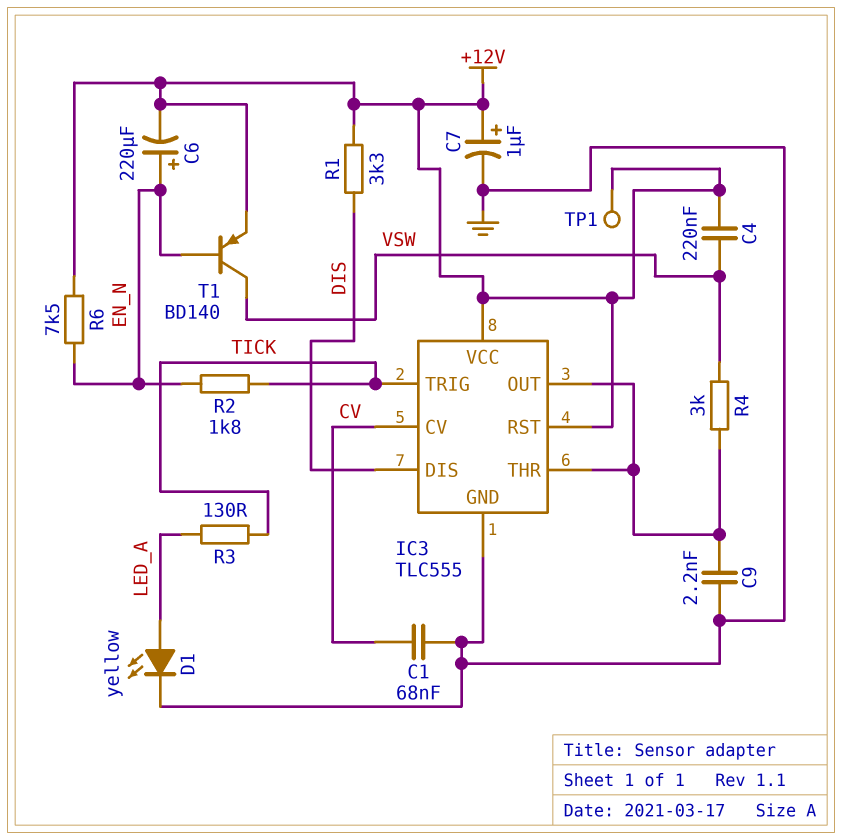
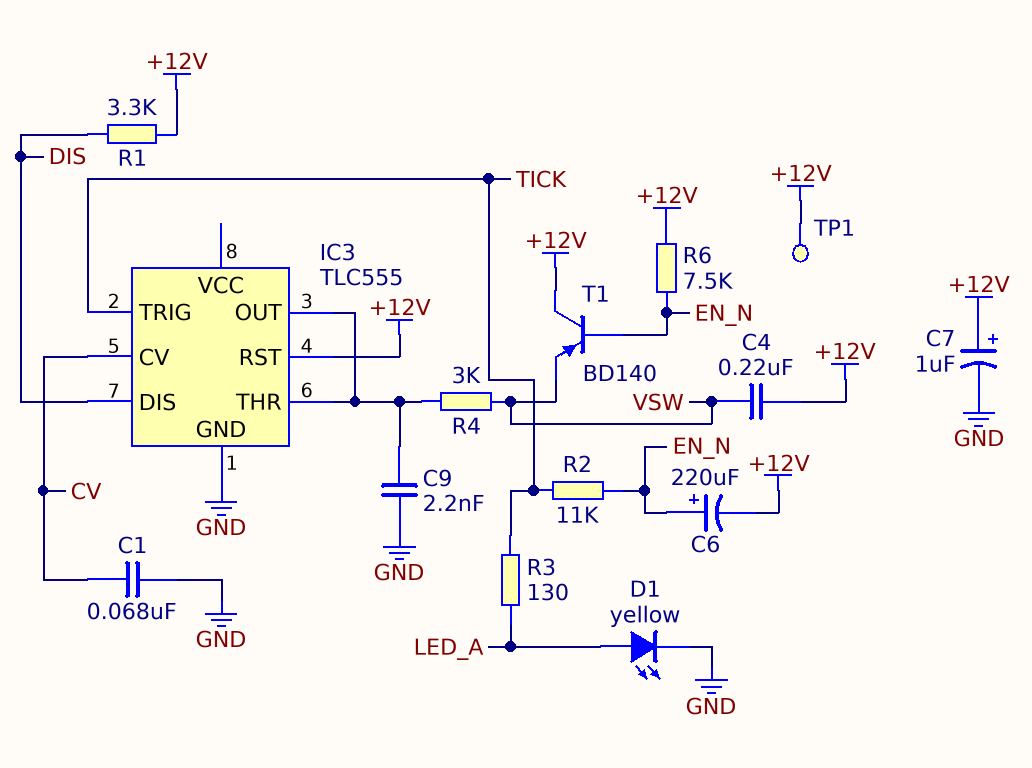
IC3 pin VCC: +12V -> none
R2: 1.8k (EN_N, TICK) -> 11k (EN_N, TICK)
T1: PNP BD140 (B EN_N, C VSW, E +12V) -> PNP BD140 (B EN_N, C +12V, E VSW)

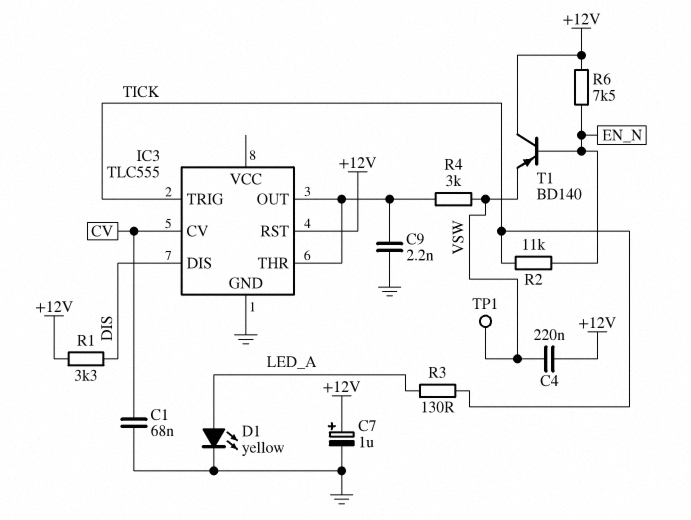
C6: 220uF (plus EN_N, minus +12V) -> none
TP1: test point (+12V) -> test point (VSW)

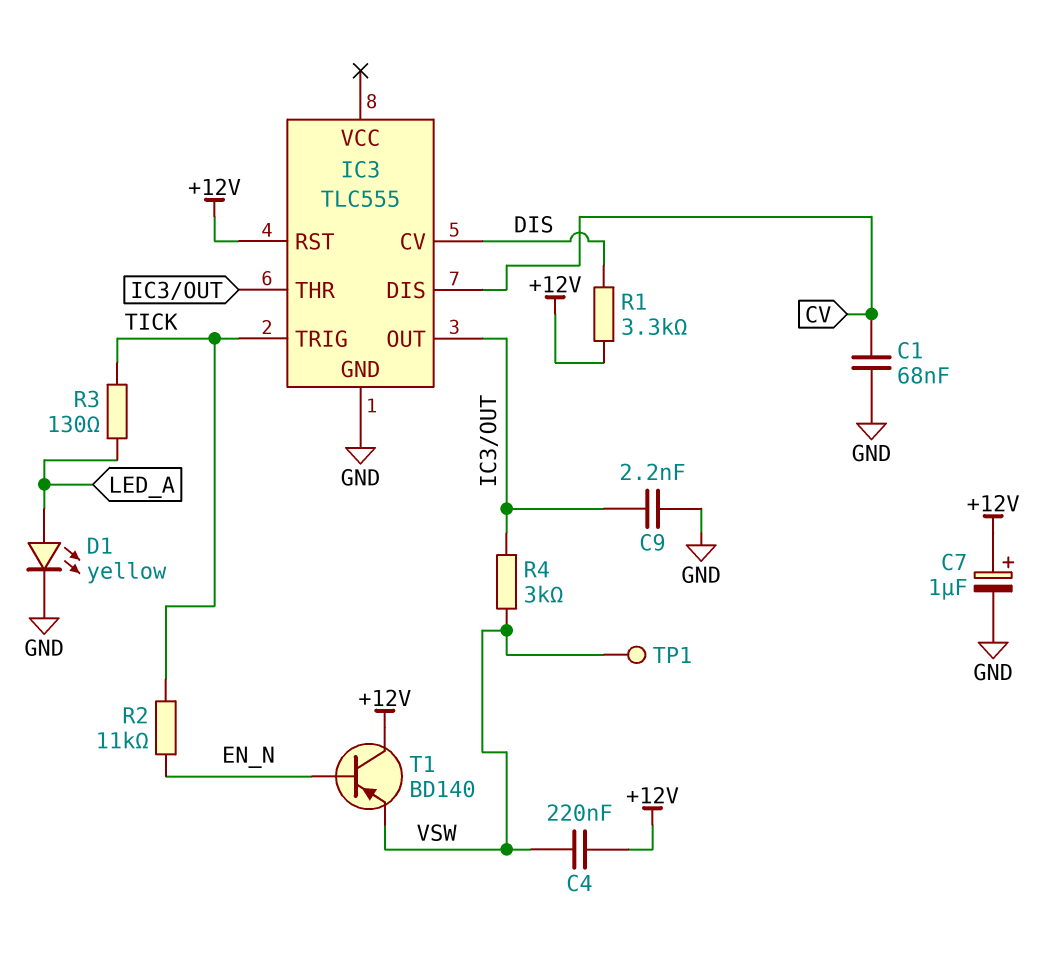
IC3 pin CV: CV -> DIS
IC3 pin DIS: DIS -> CV
R6: 7.5k (+12V, EN_N) -> none

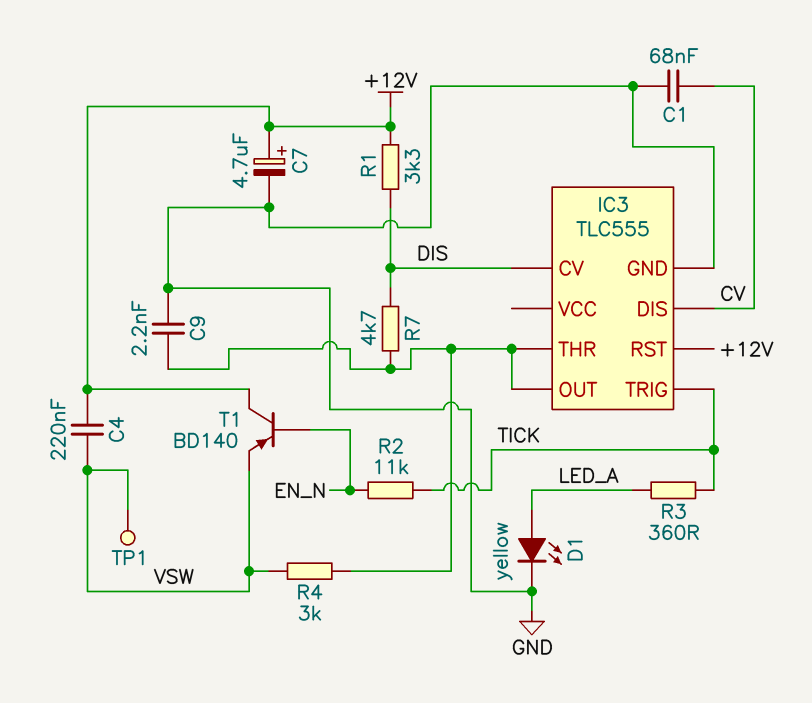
C7: 1uF (plus +12V, minus GND) -> 4.7uF (plus +12V, minus GND)
R3: 130 (LED_A, TICK) -> 360 (LED_A, TICK)
R7: none -> 4.7k (DIS, IC3/OUT)

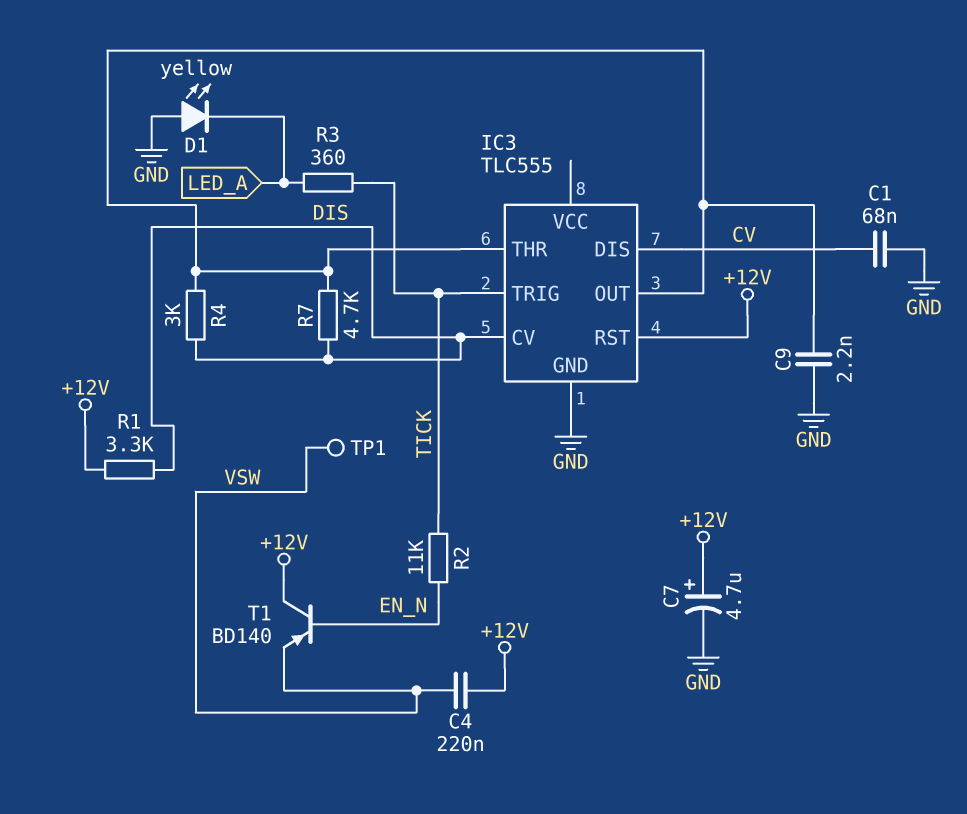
D1: LED yellow (A LED_A, K GND) -> LED yellow (A GND, K LED_A)
R4: 3k (IC3/OUT, VSW) -> 3k (DIS, IC3/OUT)

